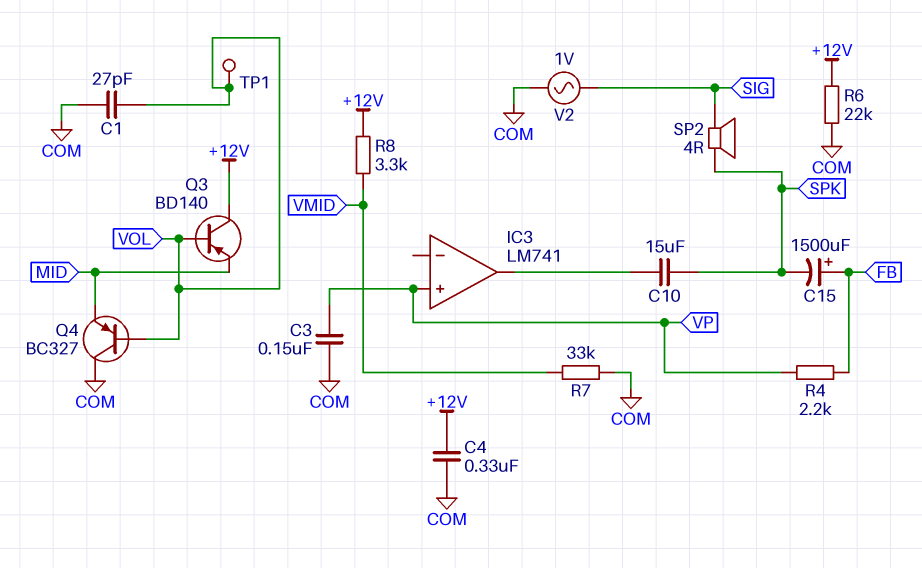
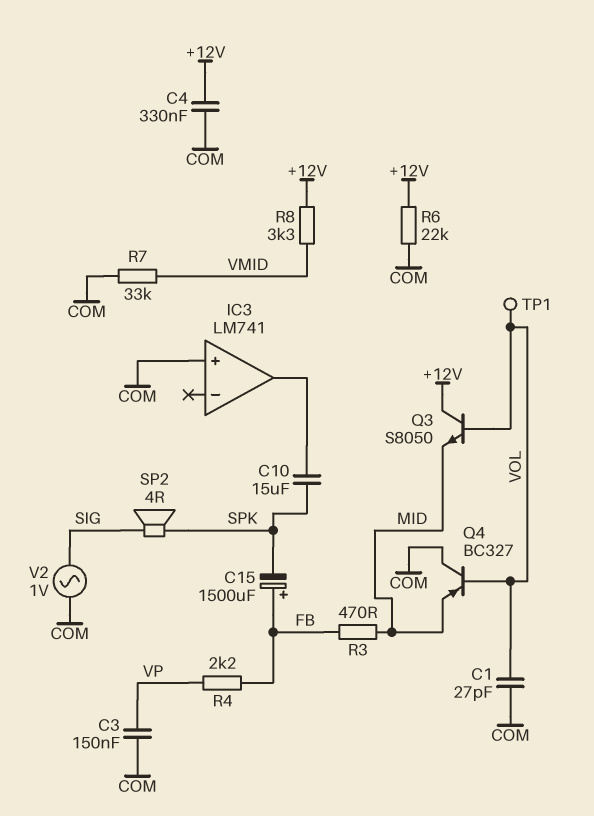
IC3 pin in+: VP -> COM
Q3: PNP BD140 (B VOL, C +12V, E MID) -> NPN S8050 (B VOL, C +12V, E MID)
R3: none -> 470 (FB, MID)

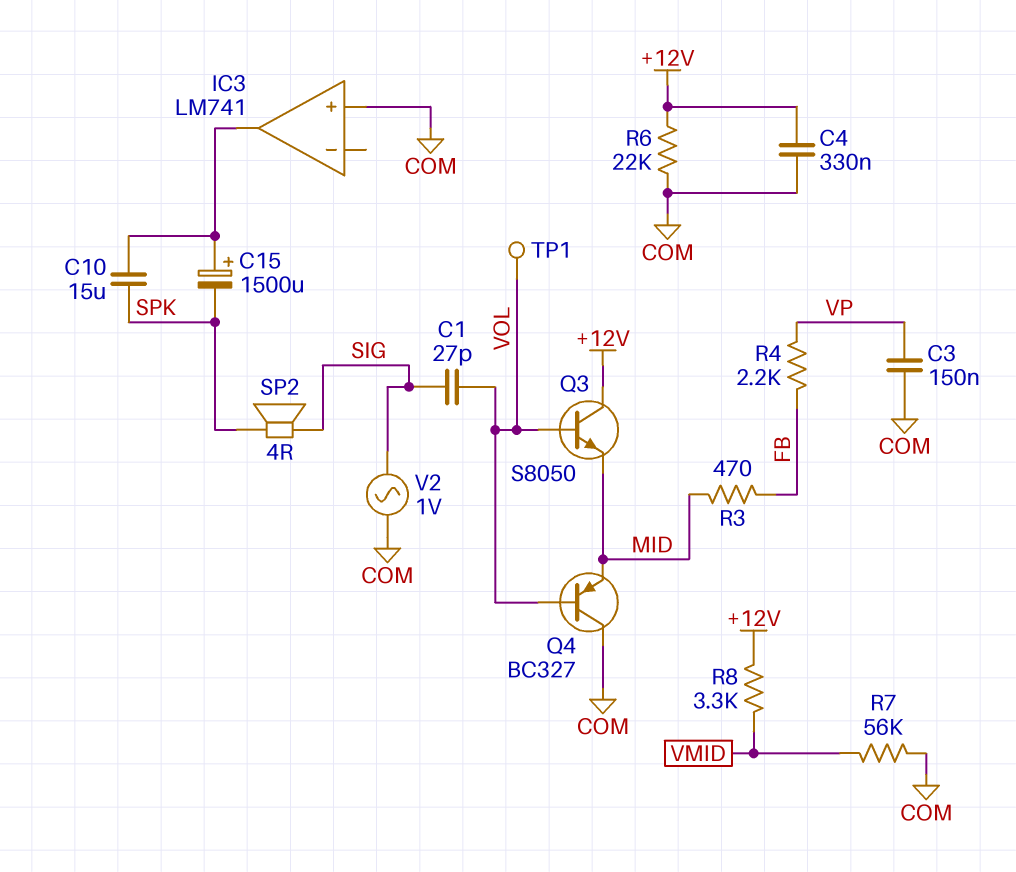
C1: 27pF (COM, VOL) -> 27pF (SIG, VOL)
C15: 1500uF (plus FB, minus SPK) -> 1500uF (plus IC3/out, minus SPK)
R7: 33k (COM, VMID) -> 56k (COM, VMID)

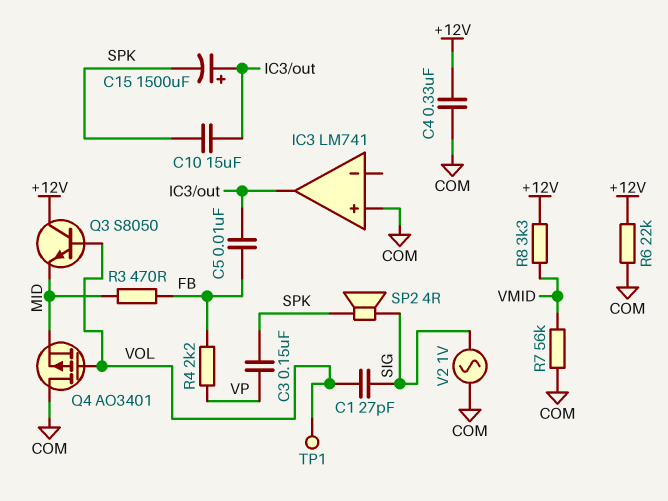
C3: 150nF (COM, VP) -> 150nF (SPK, VP)
C5: none -> 10nF (FB, IC3/out)
Q4: PNP BC327 (B VOL, C COM, E MID) -> PMOS AO3401 (G VOL, D COM, S MID)

